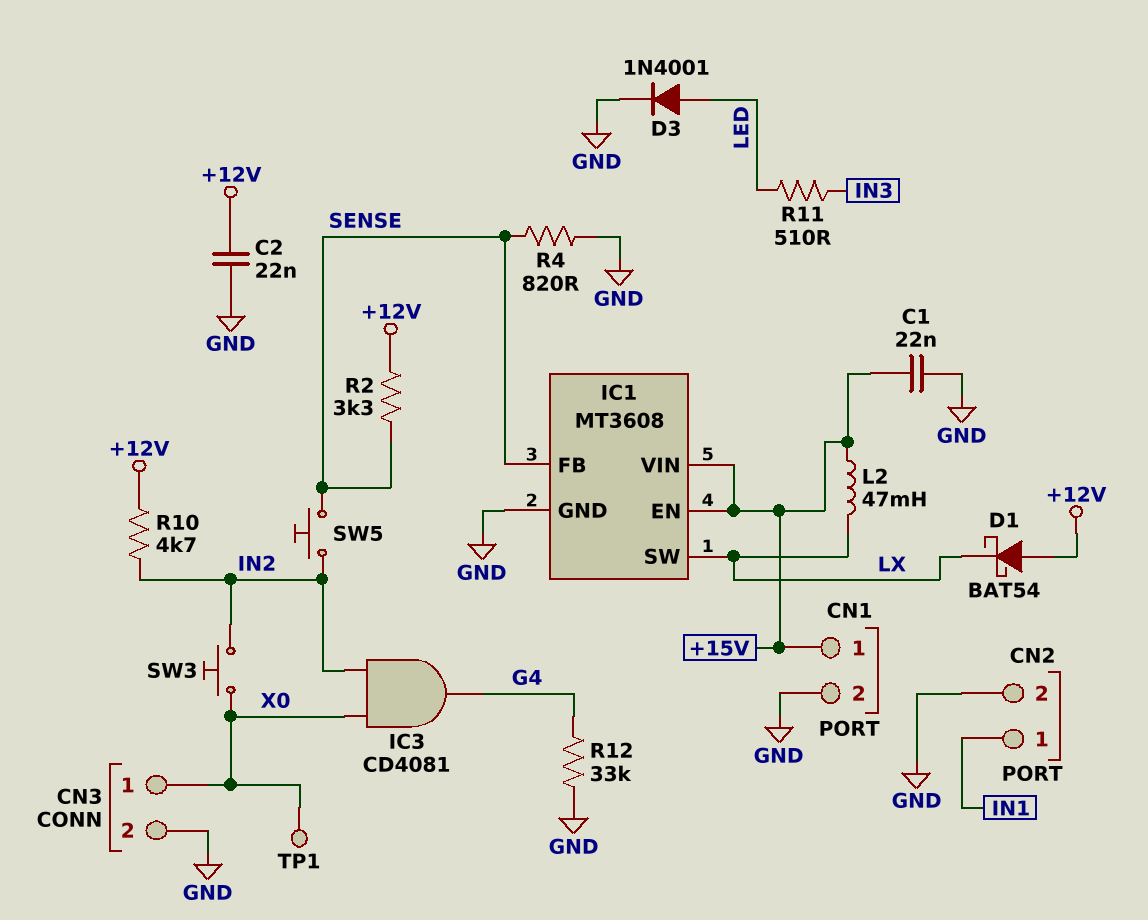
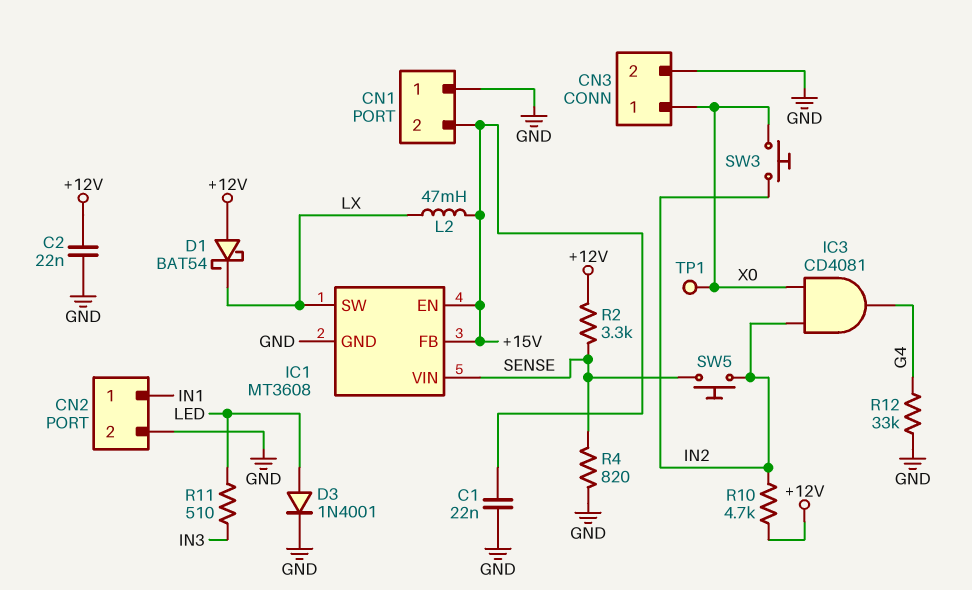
CN1 pin 1: +15V -> GND
CN1 pin 2: GND -> +15V
IC1 pin FB: SENSE -> +15V
IC1 pin VIN: +15V -> SENSE

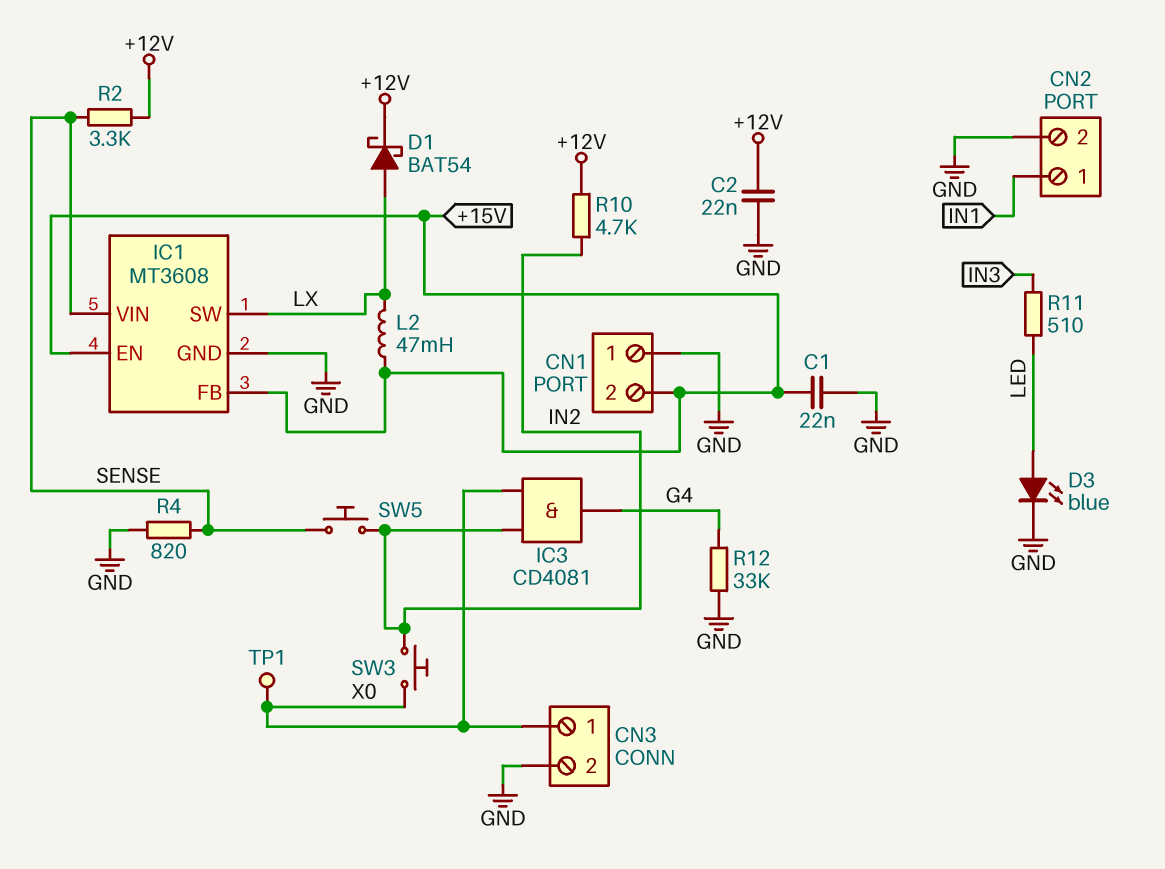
D1: schottky BAT54 (A +12V, K LX) -> schottky BAT54 (A LX, K +12V)
D3: diode 1N4001 (A LED, K GND) -> LED blue (A LED, K GND)

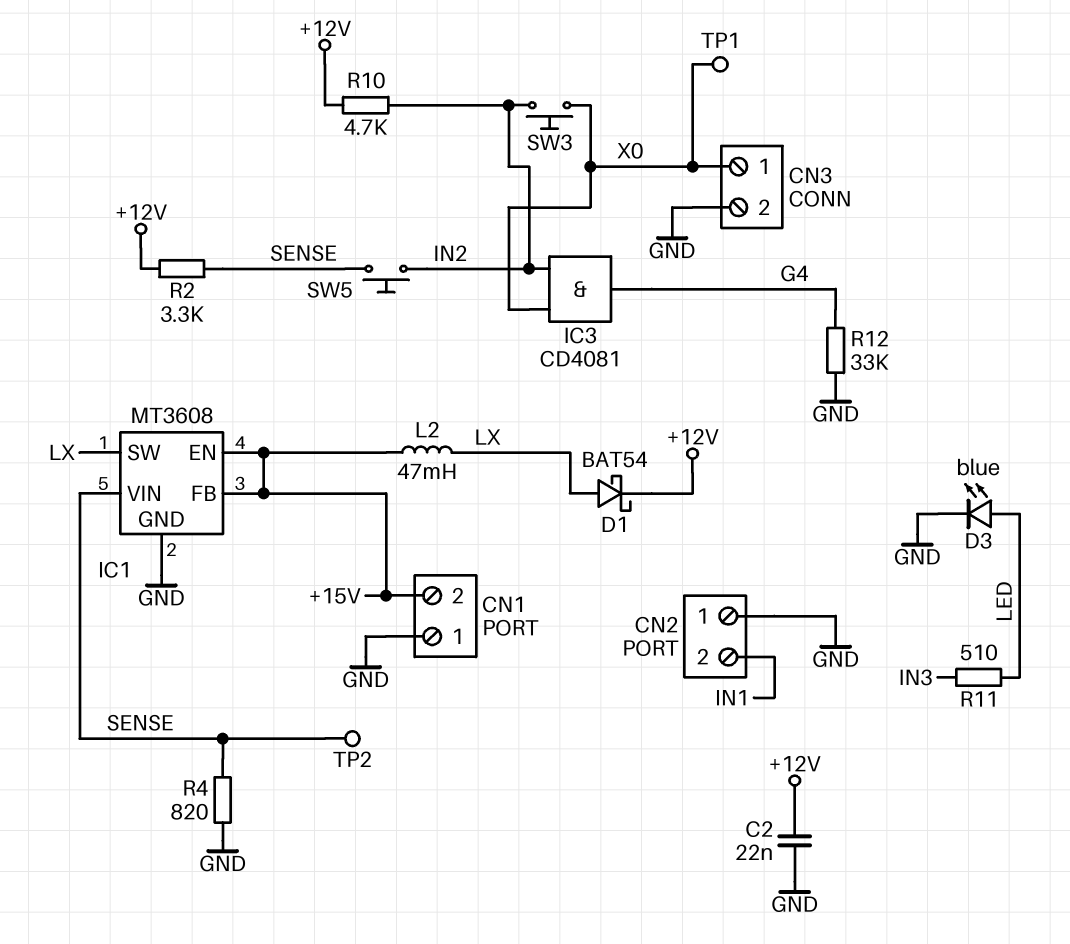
C1: 22nF (+15V, GND) -> none
CN2 pin 1: IN1 -> GND
CN2 pin 2: GND -> IN1
TP2: none -> test point (SENSE)

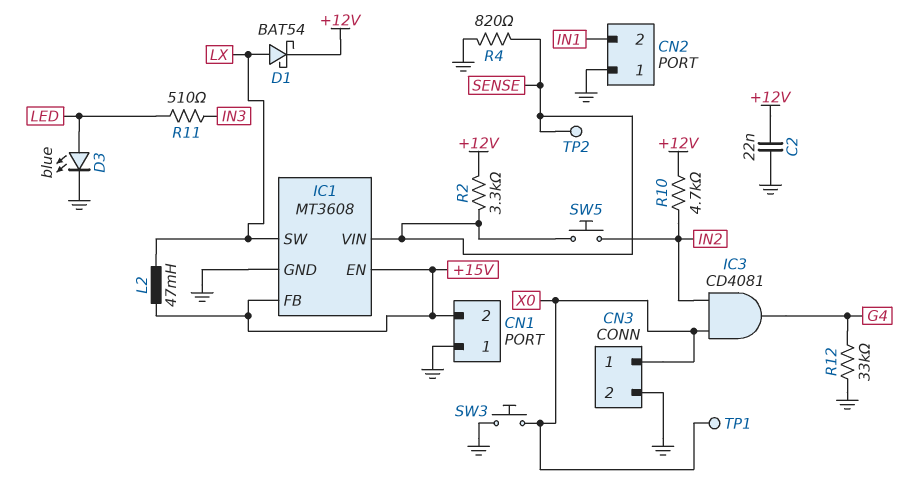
SW3: button (IN2, X0) -> button (GND, X0)

